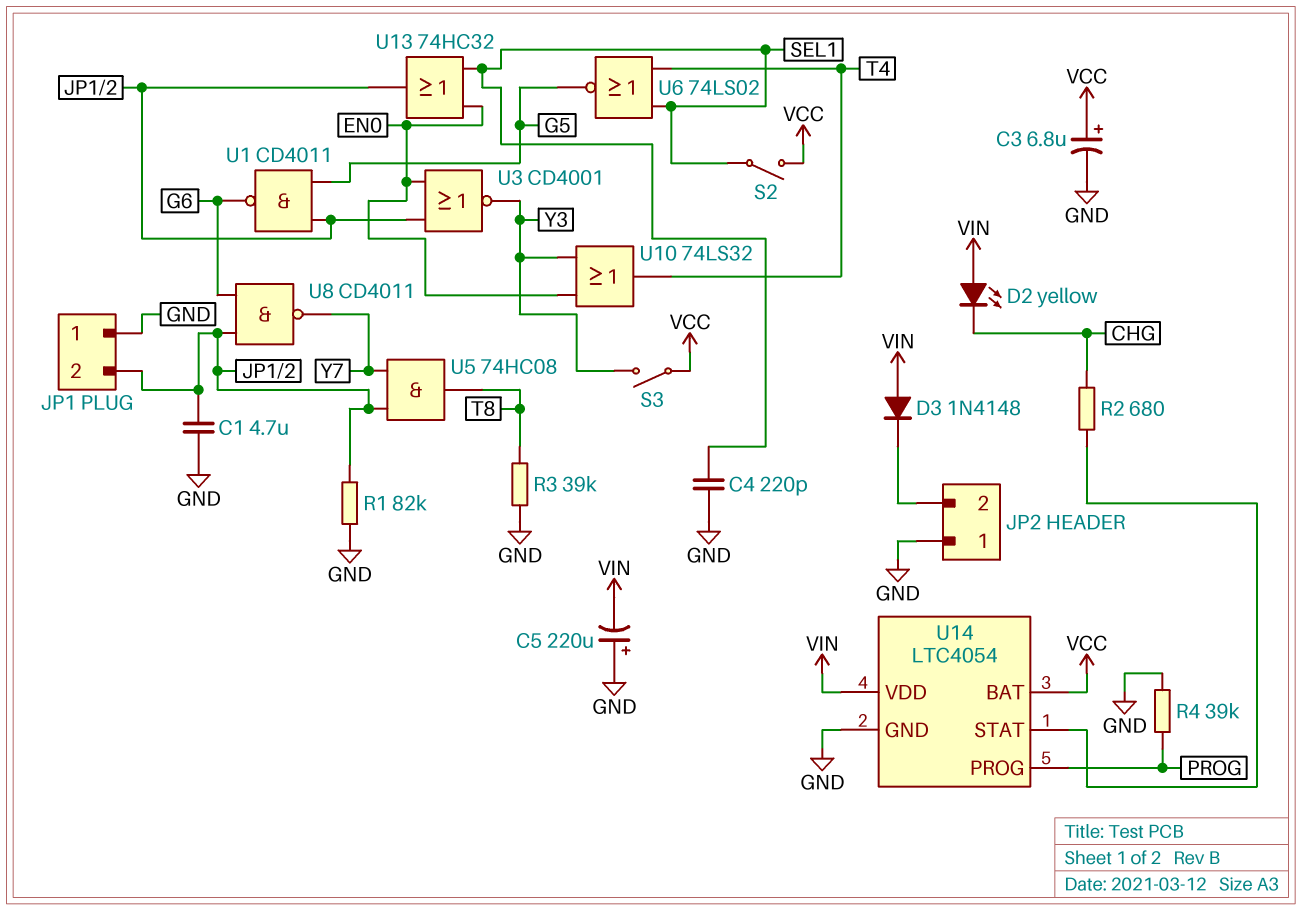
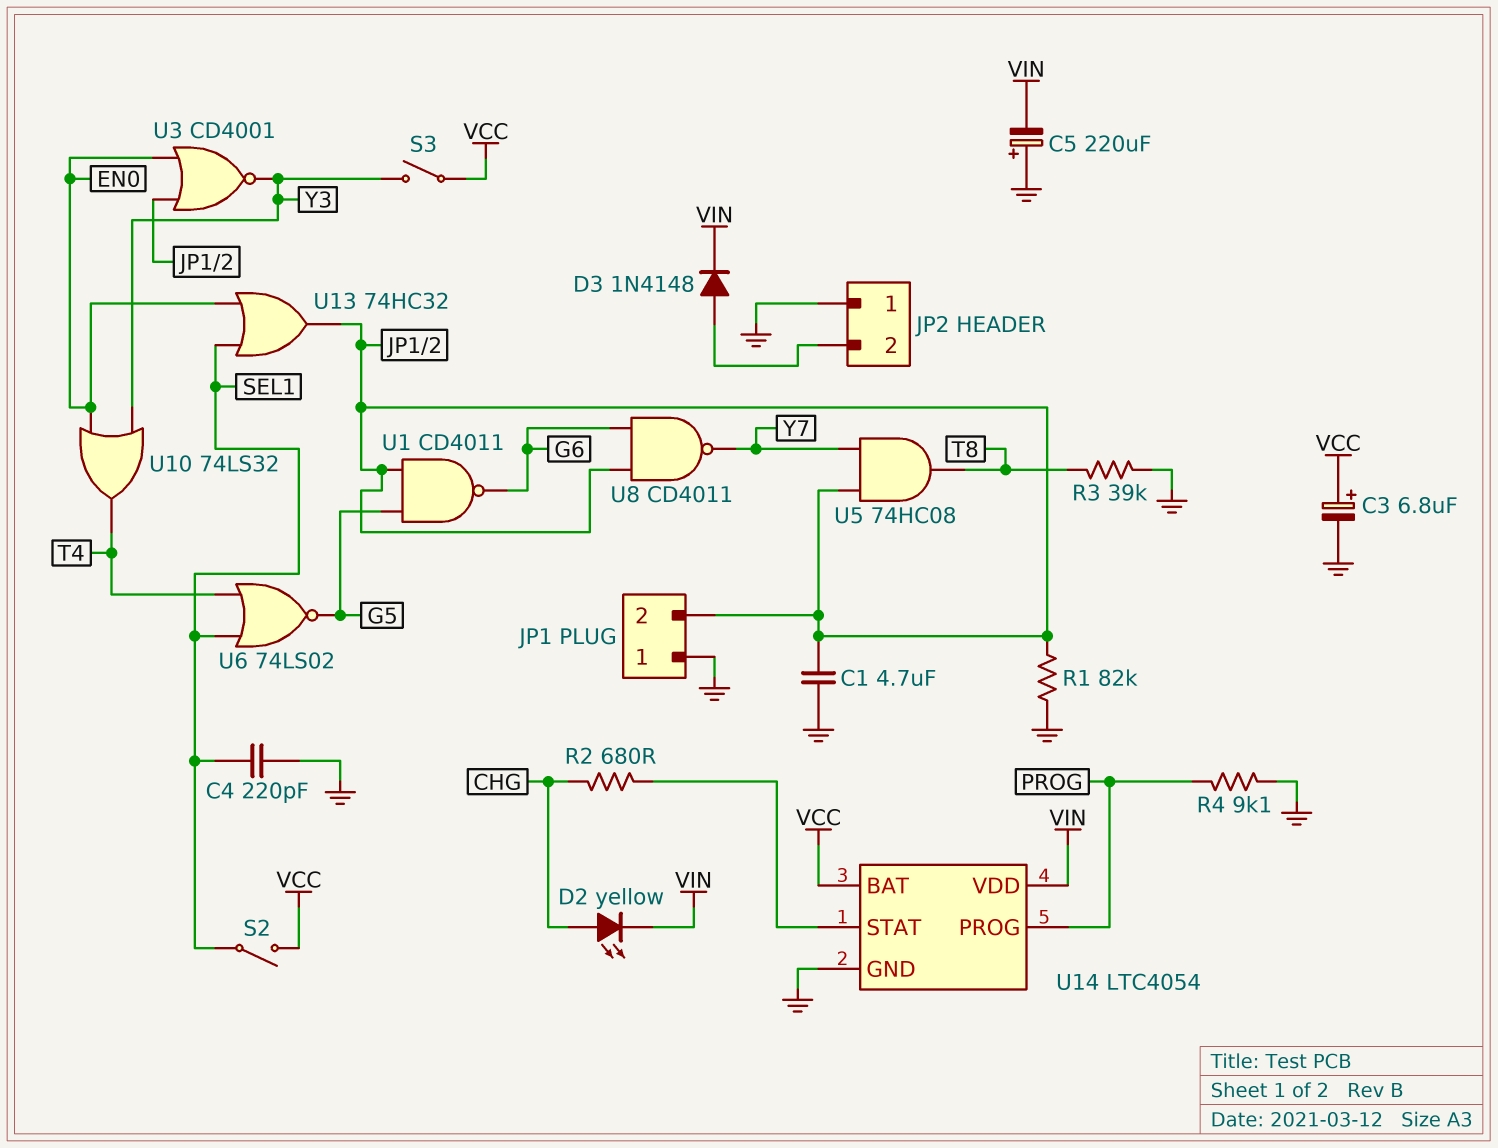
D2: LED yellow (A VIN, K CHG) -> LED yellow (A CHG, K VIN)
D3: diode 1N4148 (A VIN, K JP2/2) -> diode 1N4148 (A JP2/2, K VIN)
R4: 39k (GND, PROG) -> 9.1k (GND, PROG)

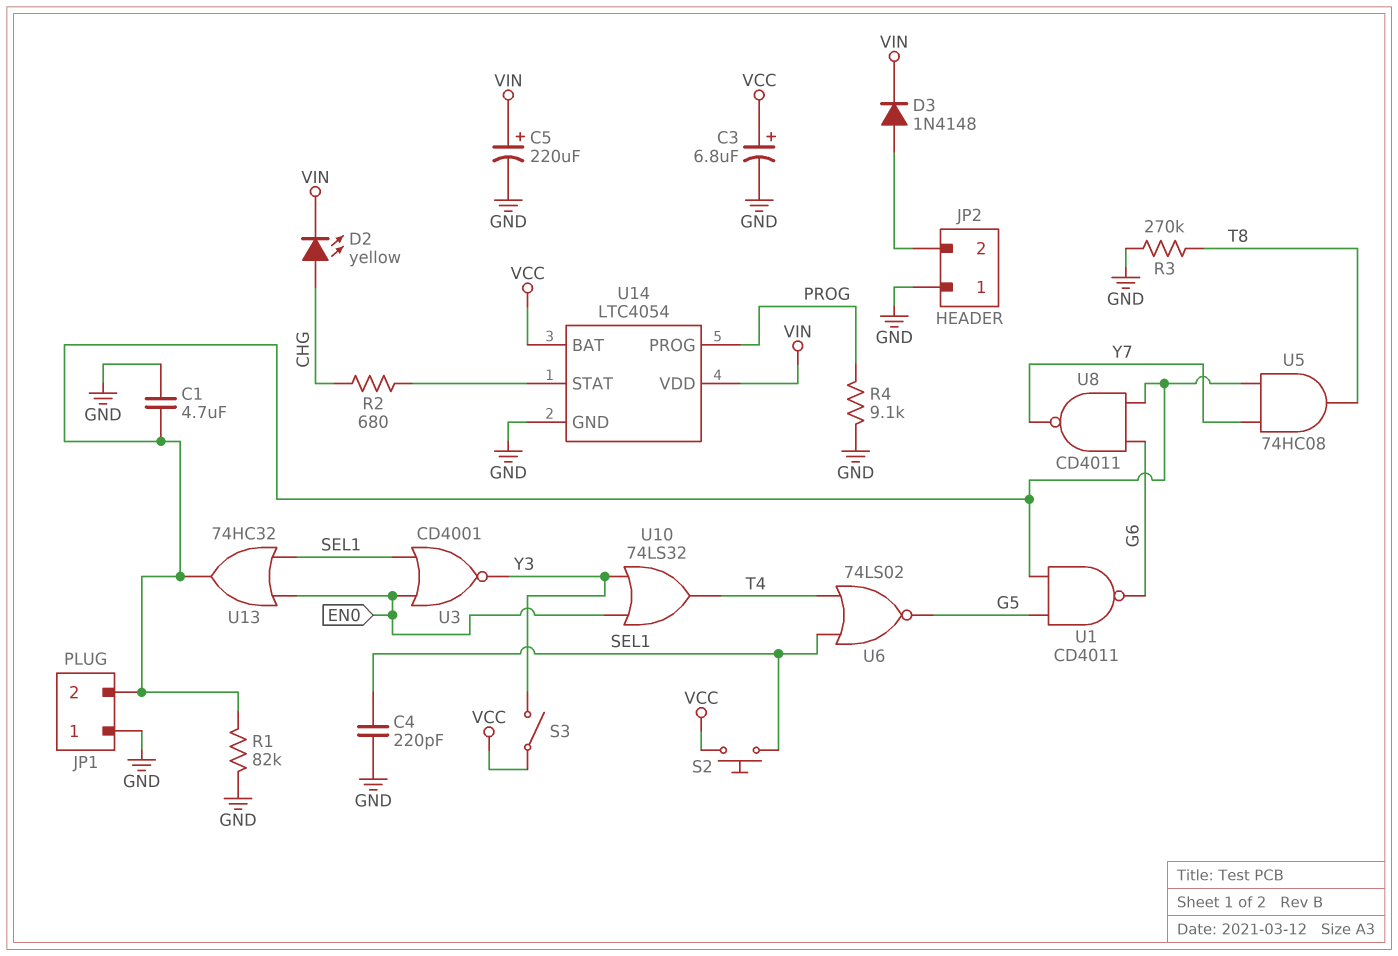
C5: 220uF (plus GND, minus VIN) -> 220uF (plus VIN, minus GND)
R3: 39k (GND, T8) -> 270k (GND, T8)
S2: switch (SEL1, VCC) -> button (SEL1, VCC)
U3: NOR CD4001 (in EN0, in JP1/2, out Y3) -> NOR CD4001 (in EN0, in SEL1, out Y3)

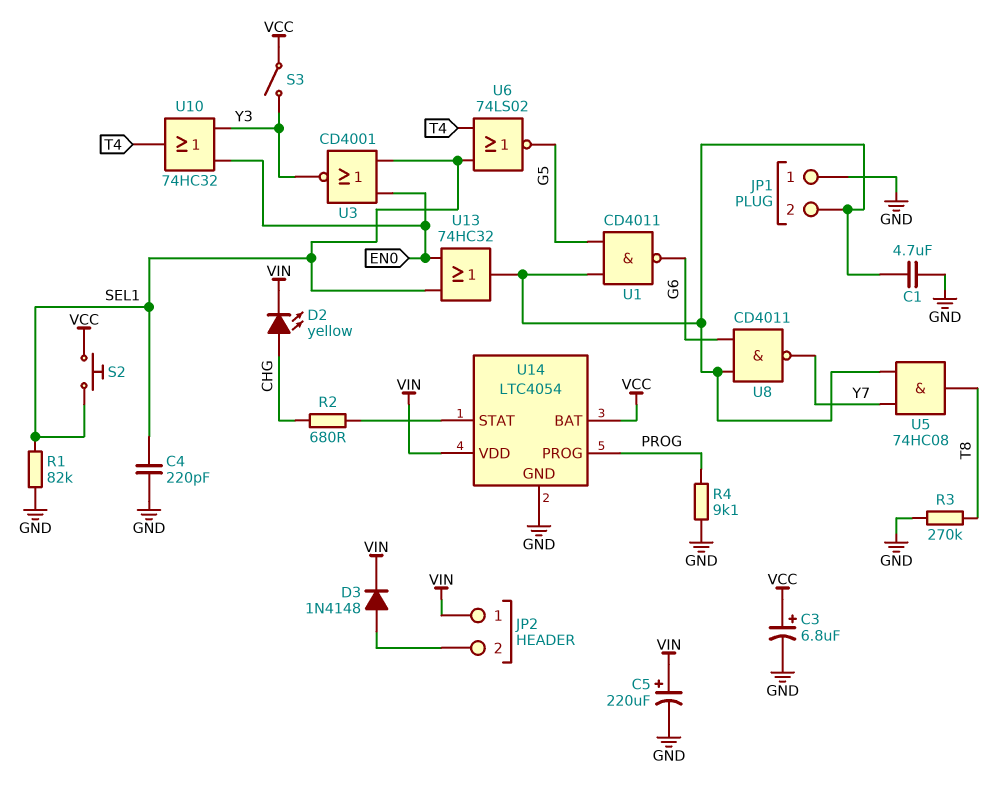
JP2 pin 1: GND -> VIN
R1: 82k (GND, JP1/2) -> 82k (GND, SEL1)
U10: OR 74LS32 (in EN0, in Y3, out T4) -> OR 74HC32 (in EN0, in Y3, out T4)

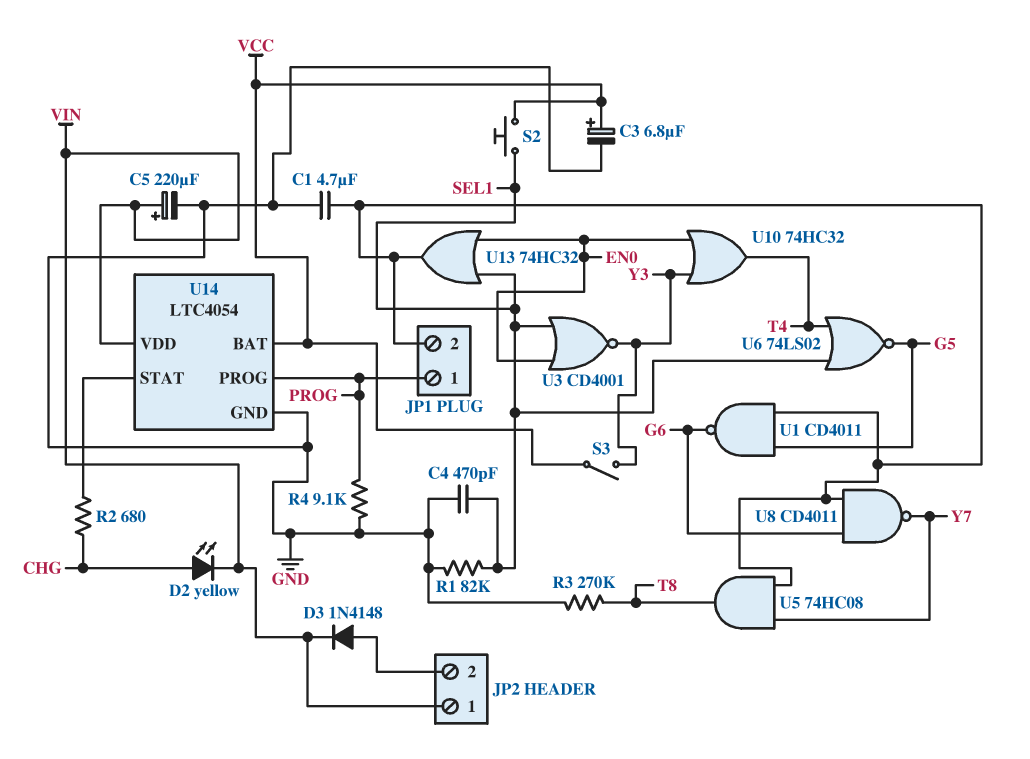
C4: 220pF (GND, SEL1) -> 470pF (GND, SEL1)
JP1 pin 1: GND -> PROG

